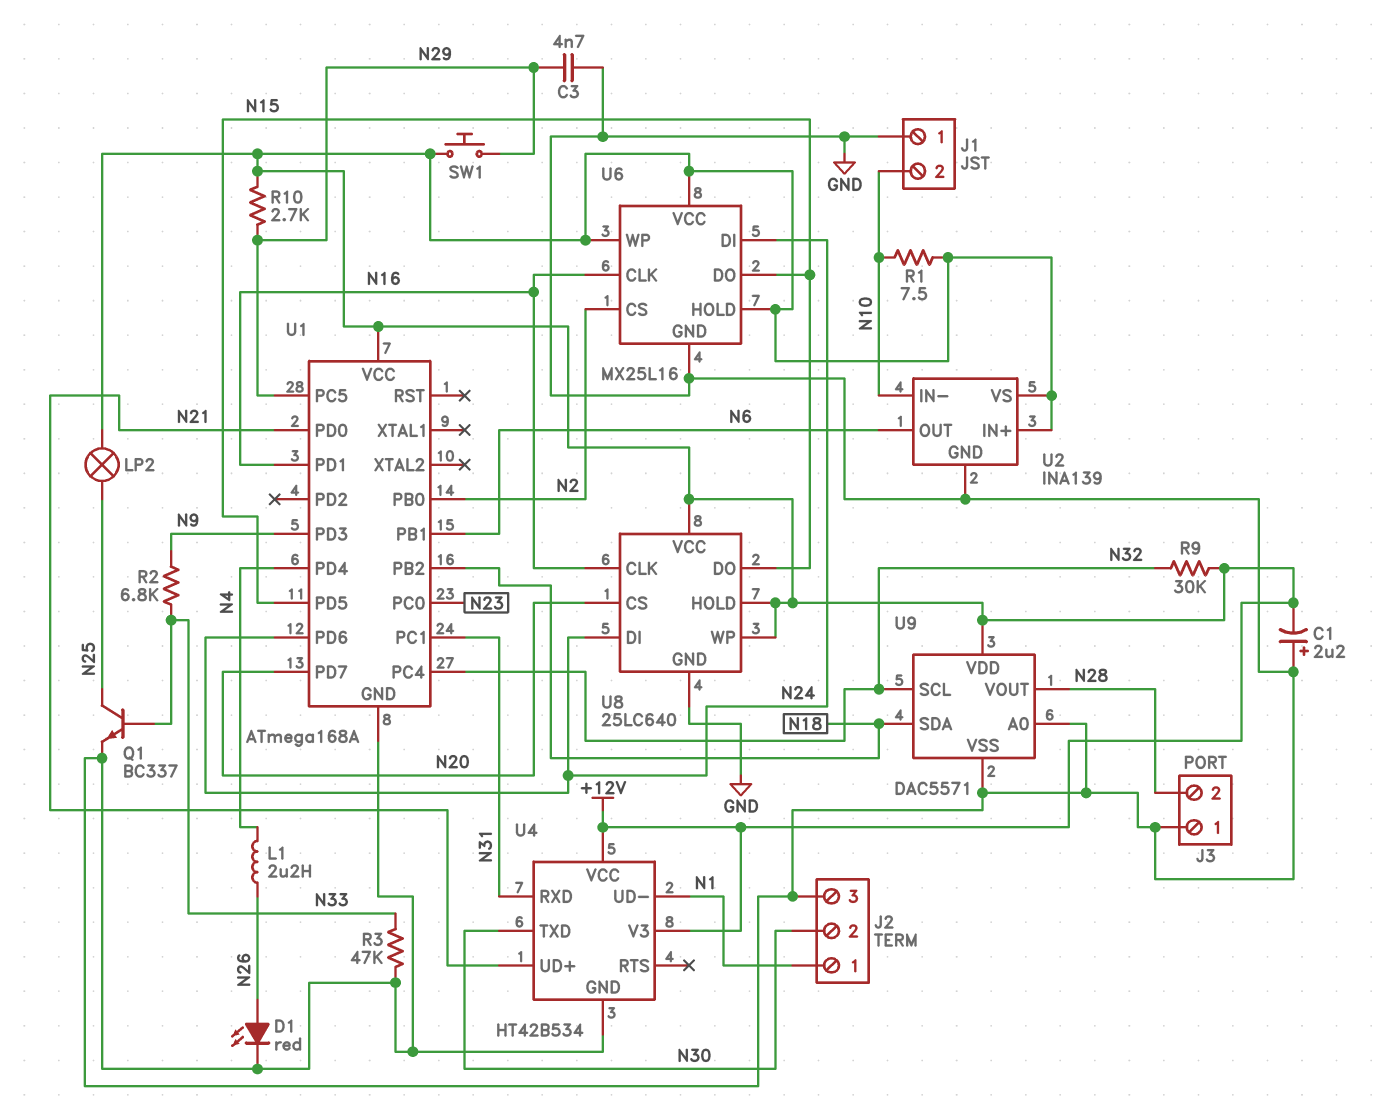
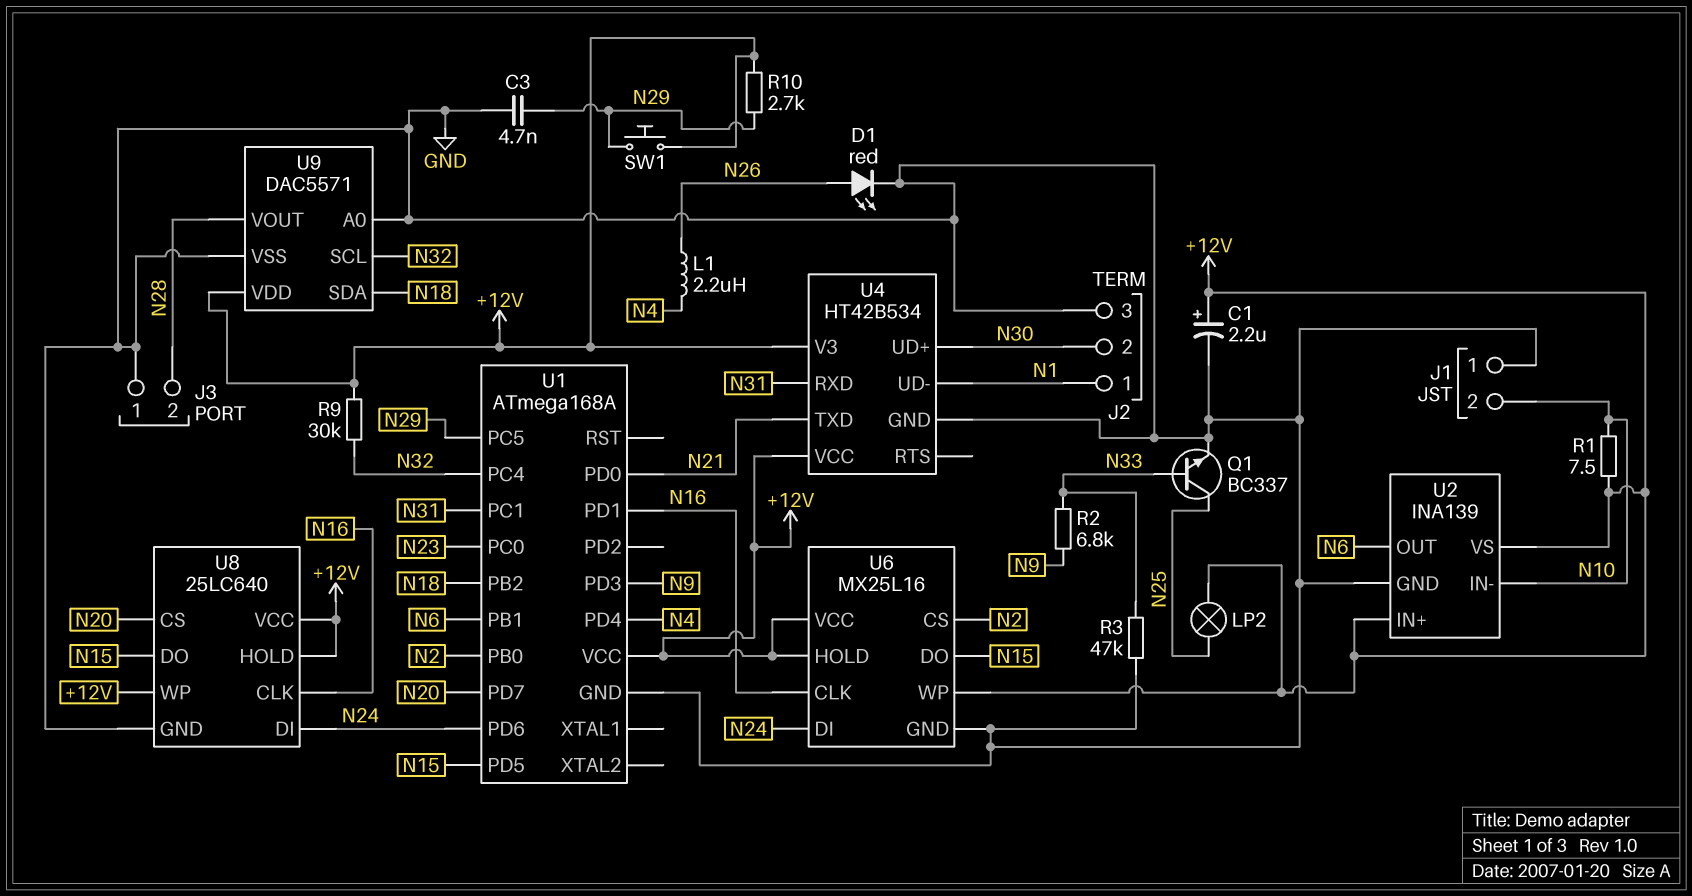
C1: 2.2uF (plus GND, minus +12V) -> 2.2uF (plus +12V, minus GND)
U4 pin TXD: N30 -> N21
U4 pin UD+: N21 -> N30

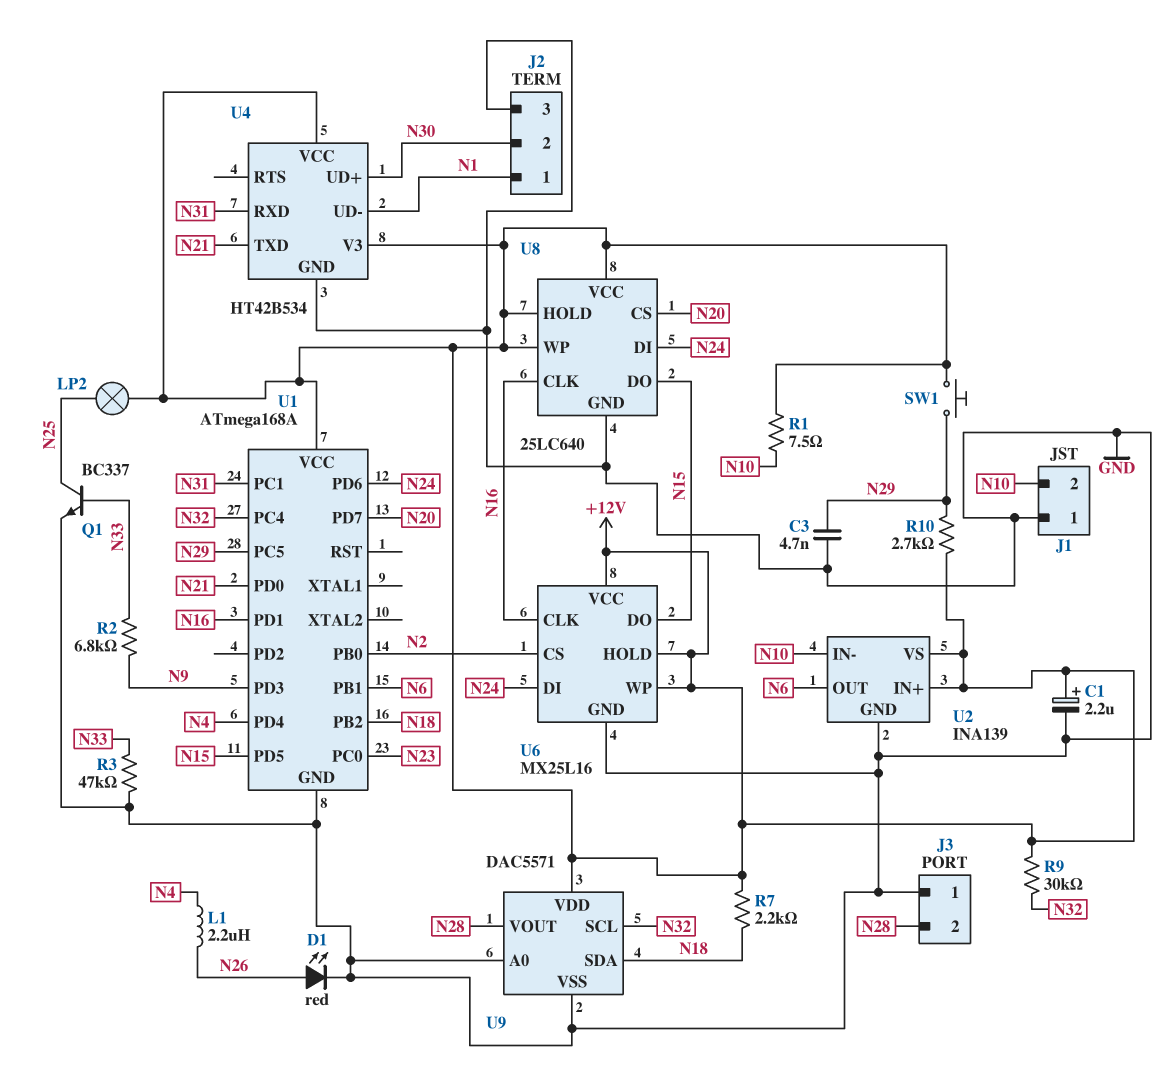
R7: none -> 2.2k (+12V, N18)

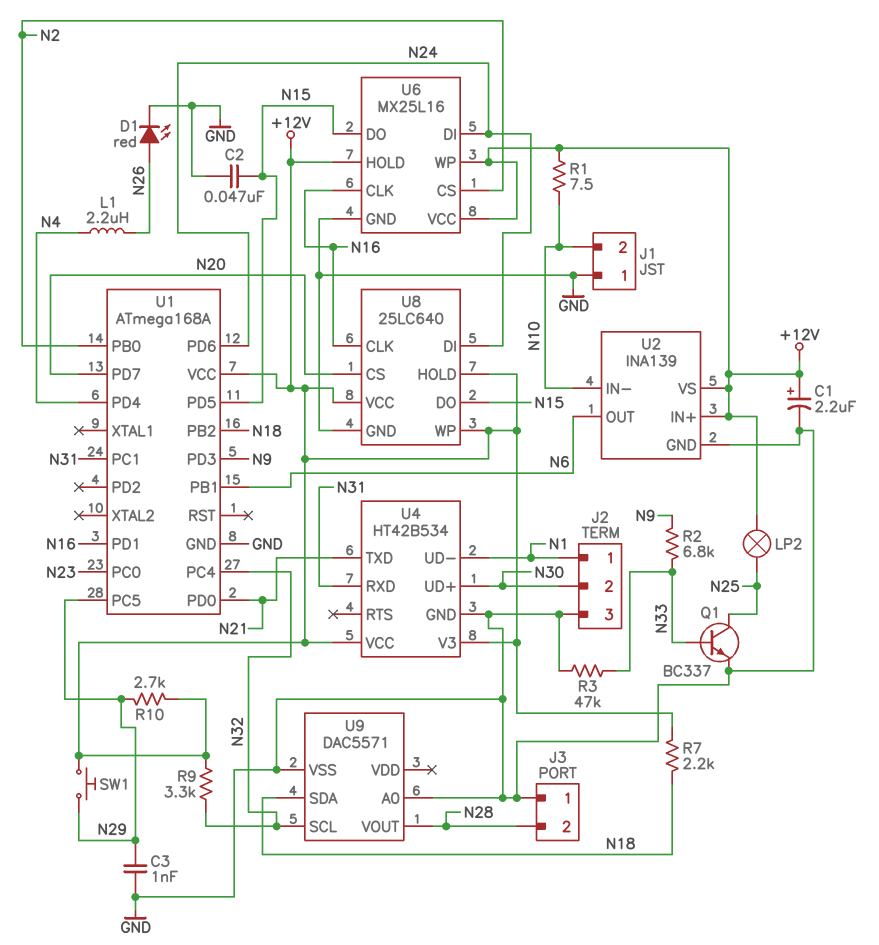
C2: none -> 47nF (GND, N15)
C3: 4.7nF (GND, N29) -> 1nF (GND, N29)
R9: 30k (+12V, N32) -> 3.3k (+12V, N32)
U9 pin VDD: +12V -> none

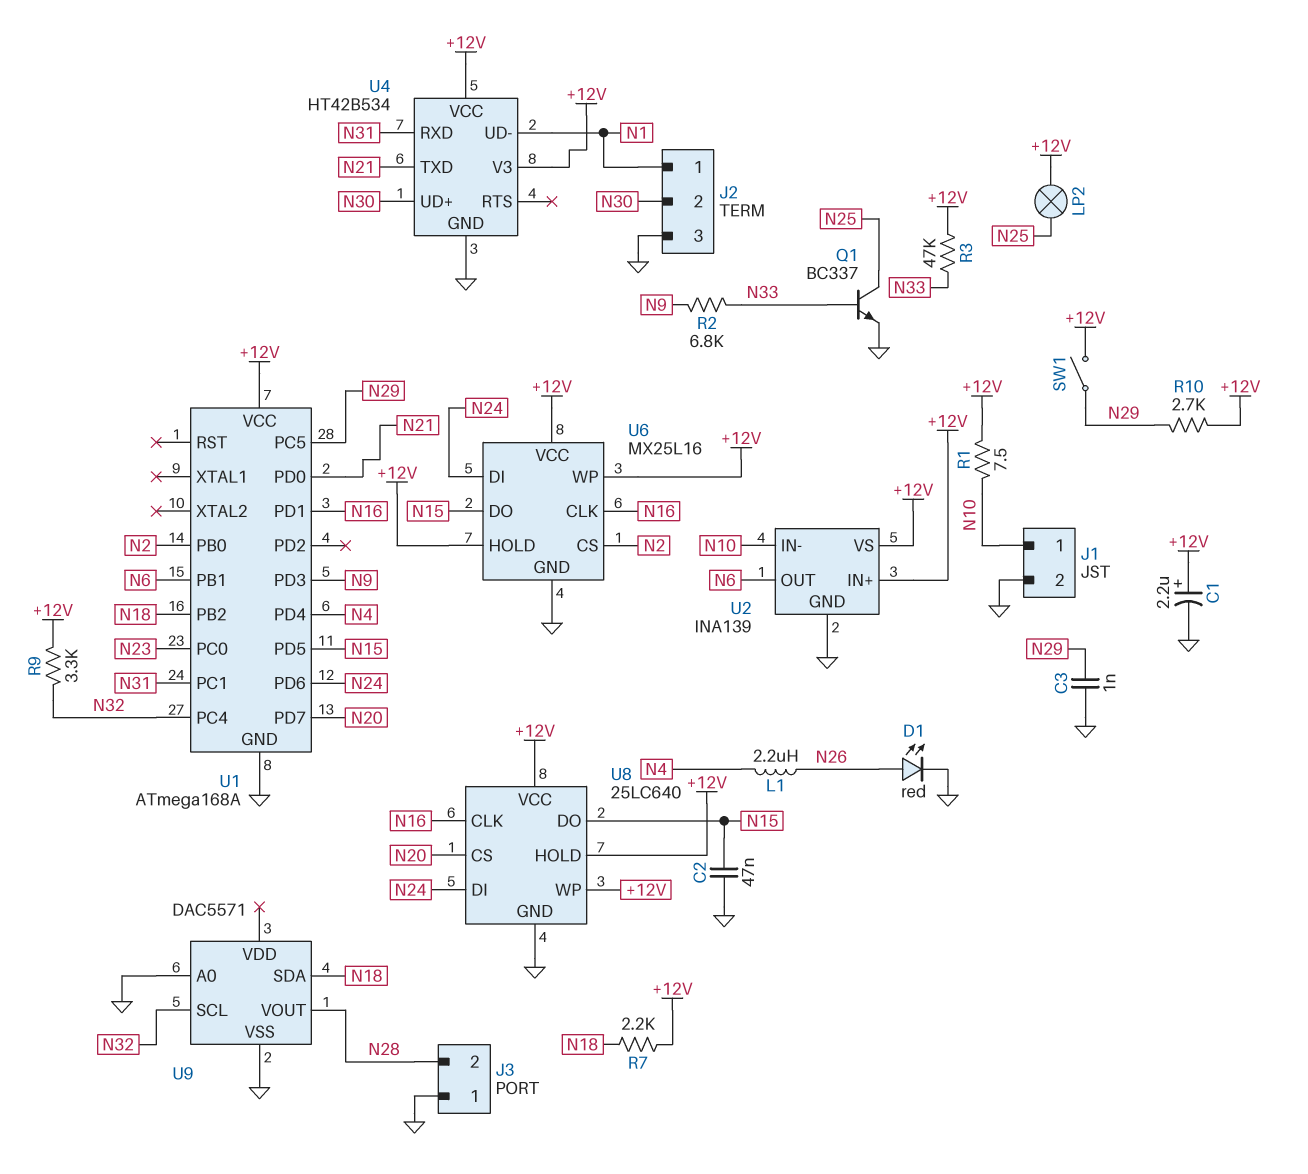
J1 pin 1: GND -> N10
J1 pin 2: N10 -> GND
R3: 47k (GND, N33) -> 47k (+12V, N33)
SW1: button (+12V, N29) -> switch (+12V, N29)

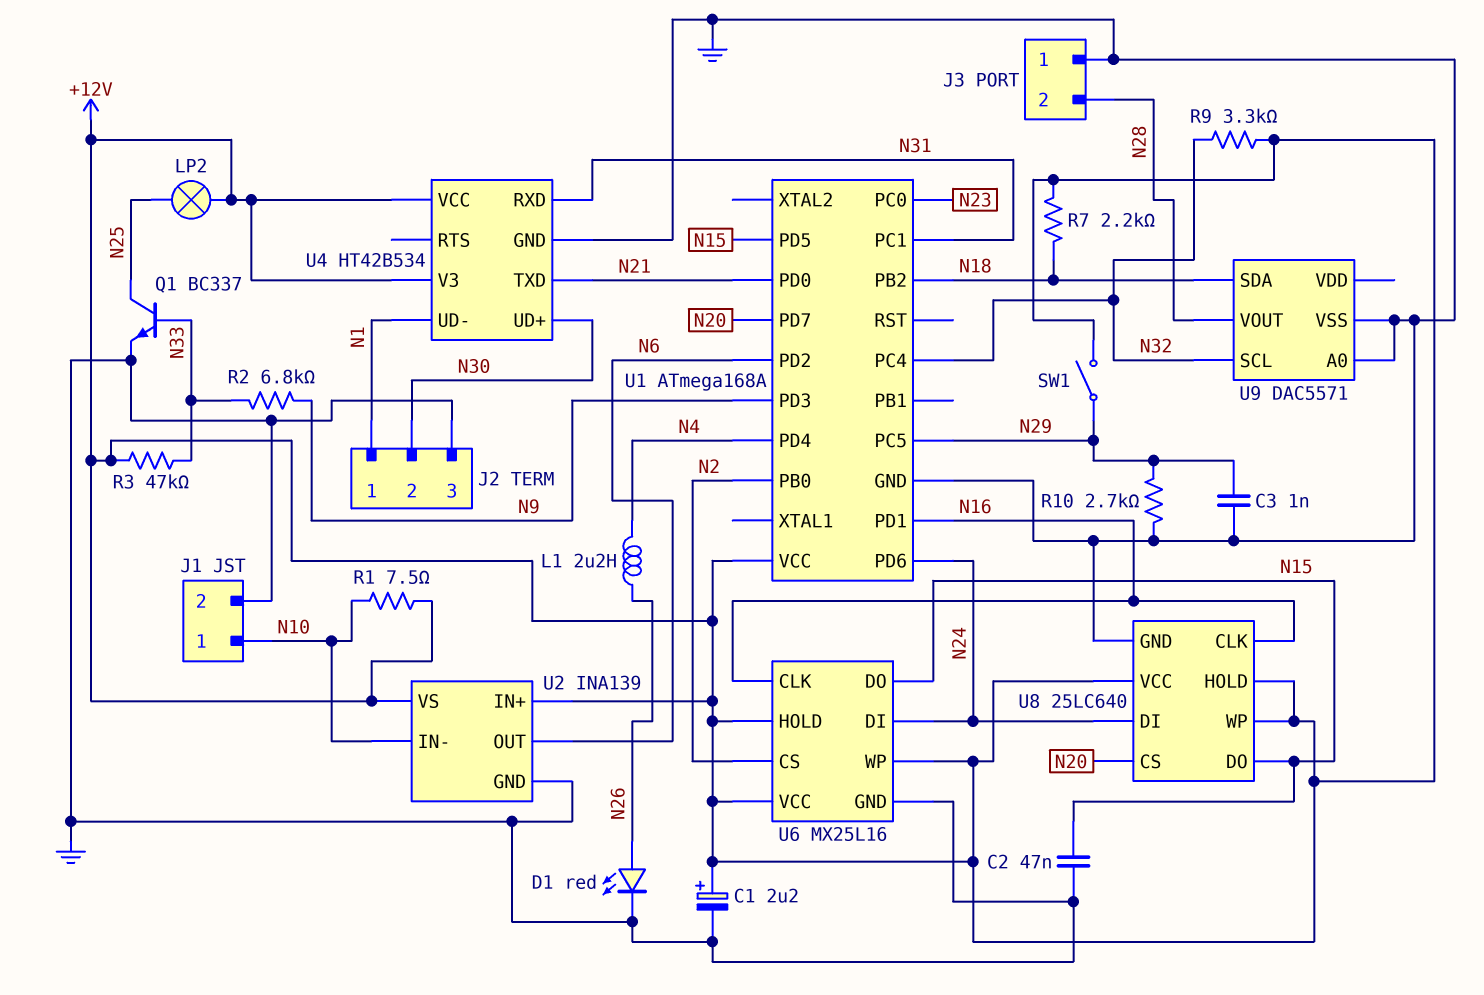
R10: 2.7k (+12V, N29) -> 2.7k (GND, N29)
U1 pin PB1: N6 -> none
U1 pin PD2: none -> N6

